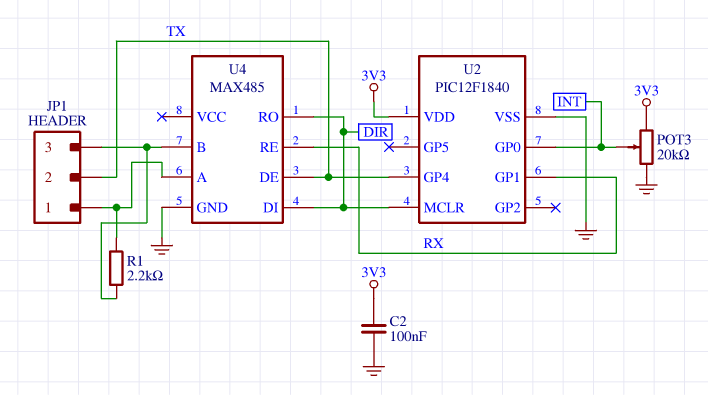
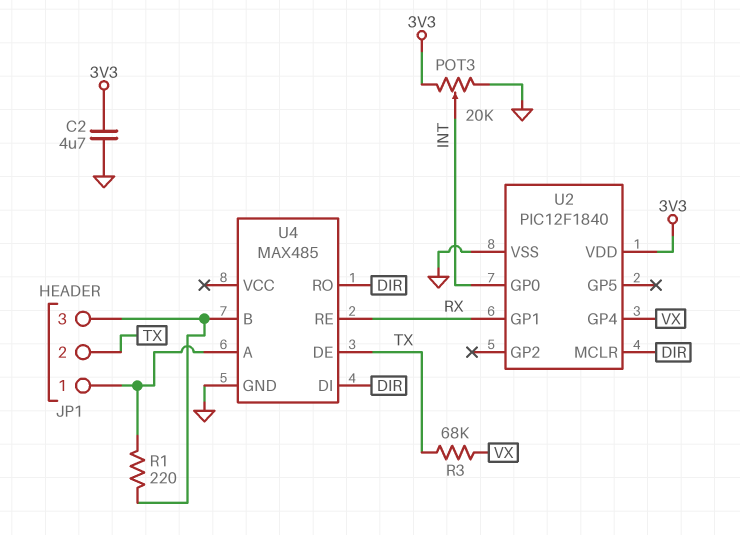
C2: 100nF (3V3, GND) -> 4.7uF (3V3, GND)
R1: 2.2k (JP1/1, JP1/3) -> 220 (JP1/1, JP1/3)
R3: none -> 68k (TX, VX)
U2 pin GP4: TX -> VX

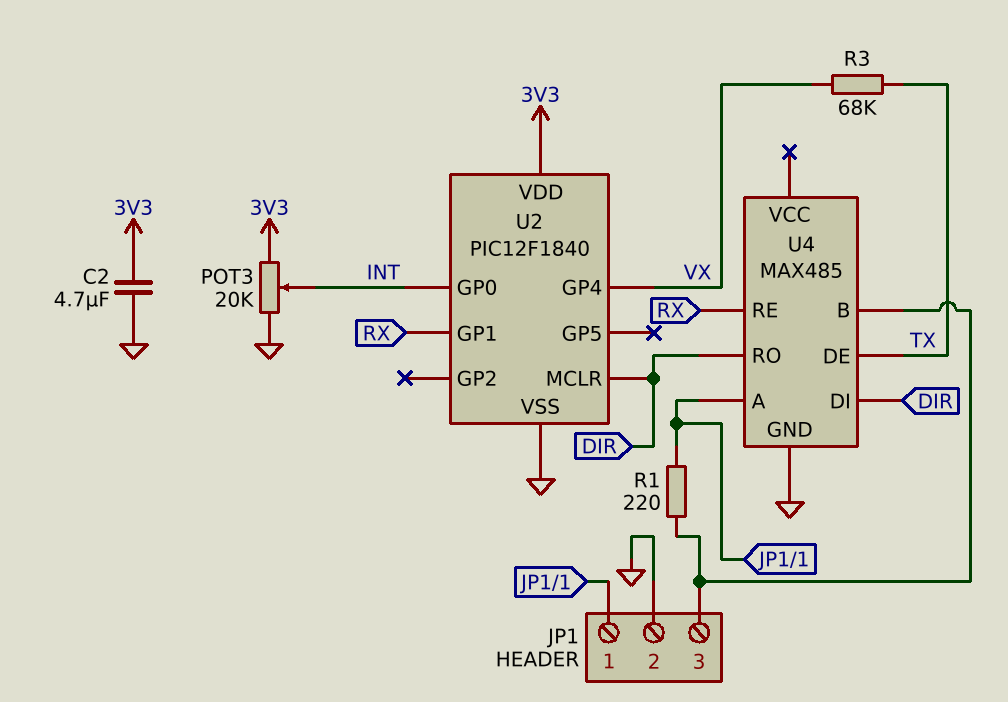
JP1 pin 2: TX -> GND

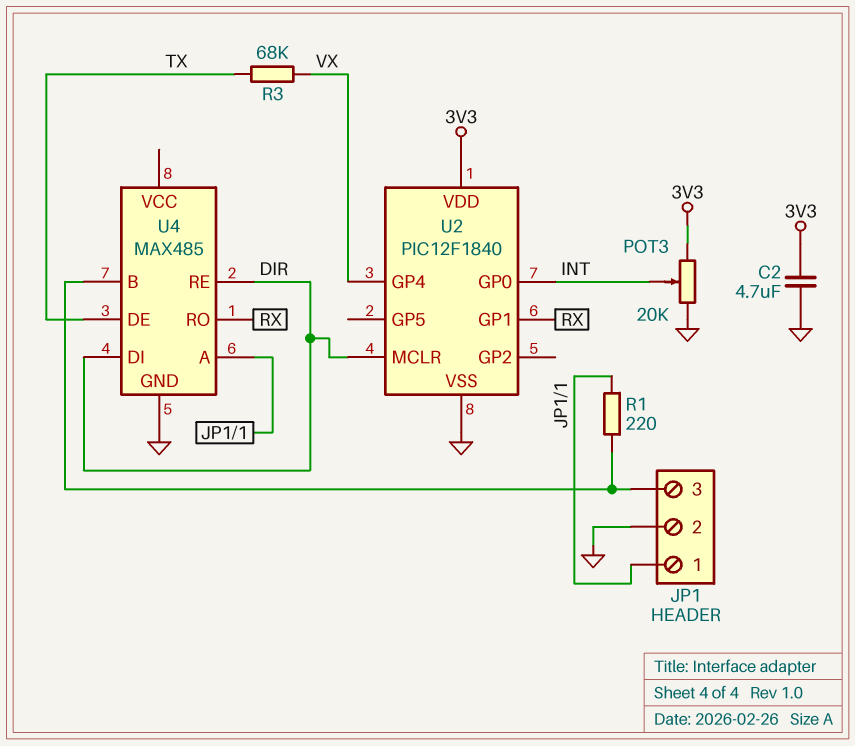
U4 pin RE: RX -> DIR
U4 pin RO: DIR -> RX

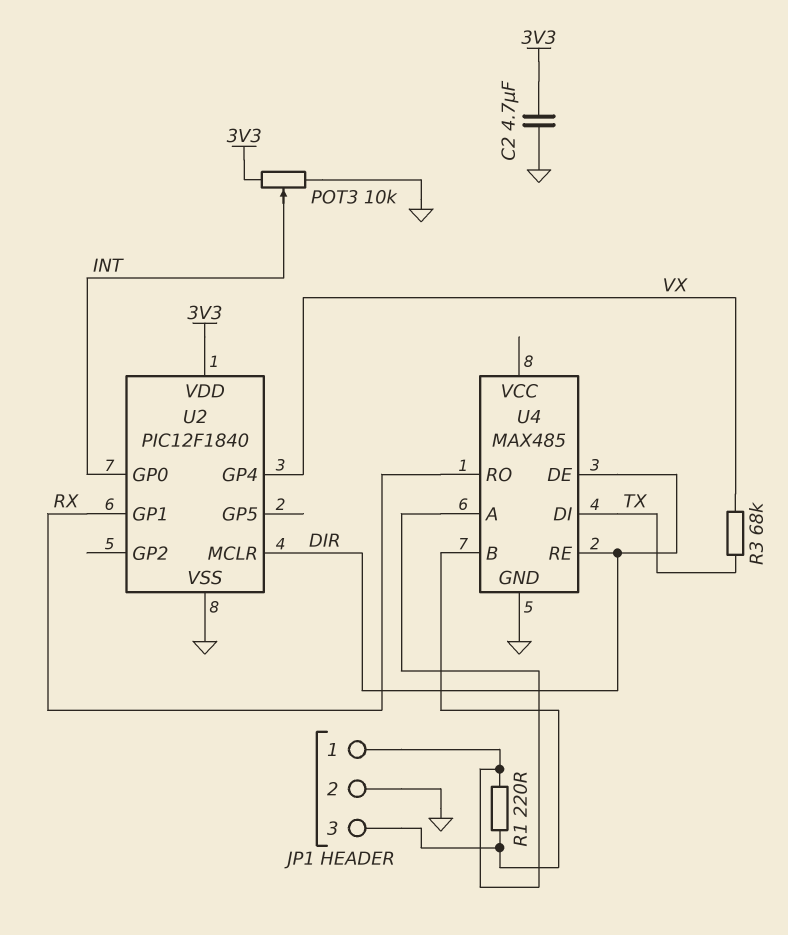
POT3: 20k (3V3, GND, wiper INT) -> 10k (3V3, GND, wiper INT)
U4 pin DE: TX -> DIR
U4 pin DI: DIR -> TX

